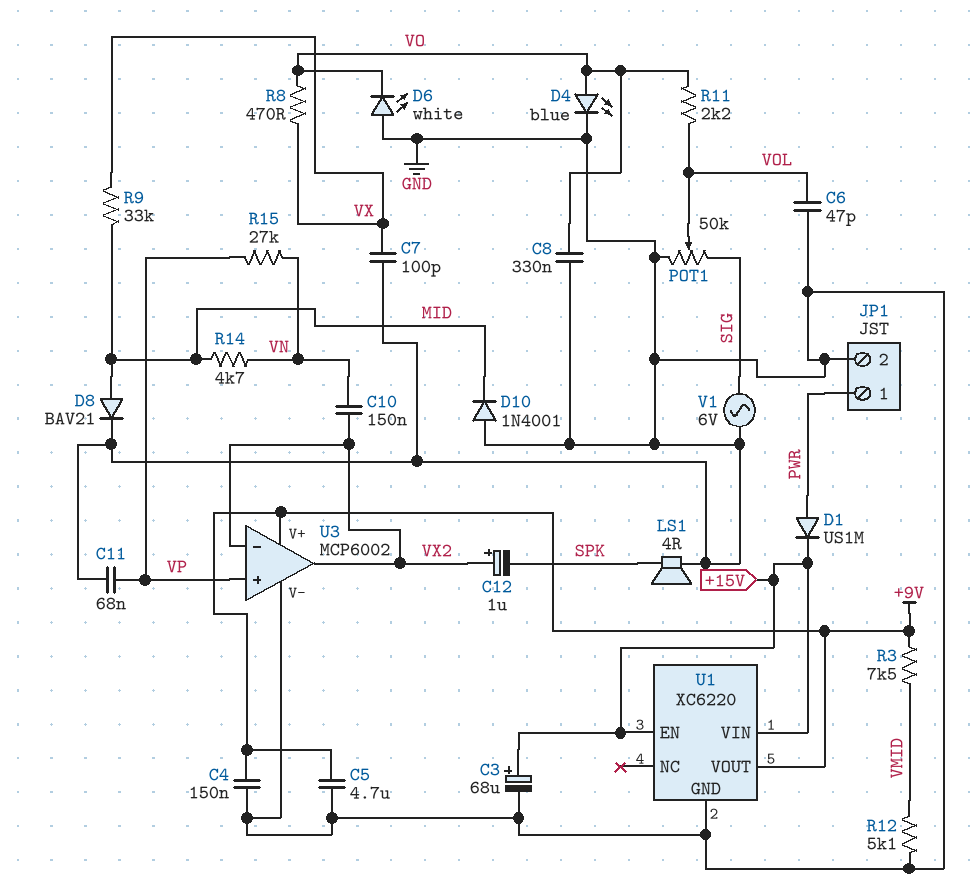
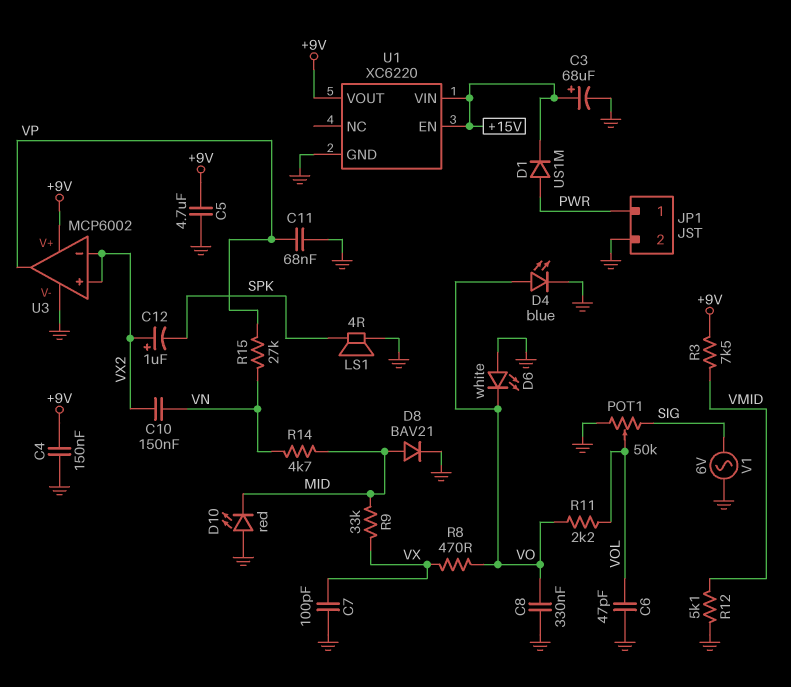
D10: diode 1N4001 (A GND, K MID) -> LED red (A GND, K MID)
U3 pin in+: VP -> VX2
U3 pin out: VX2 -> VP

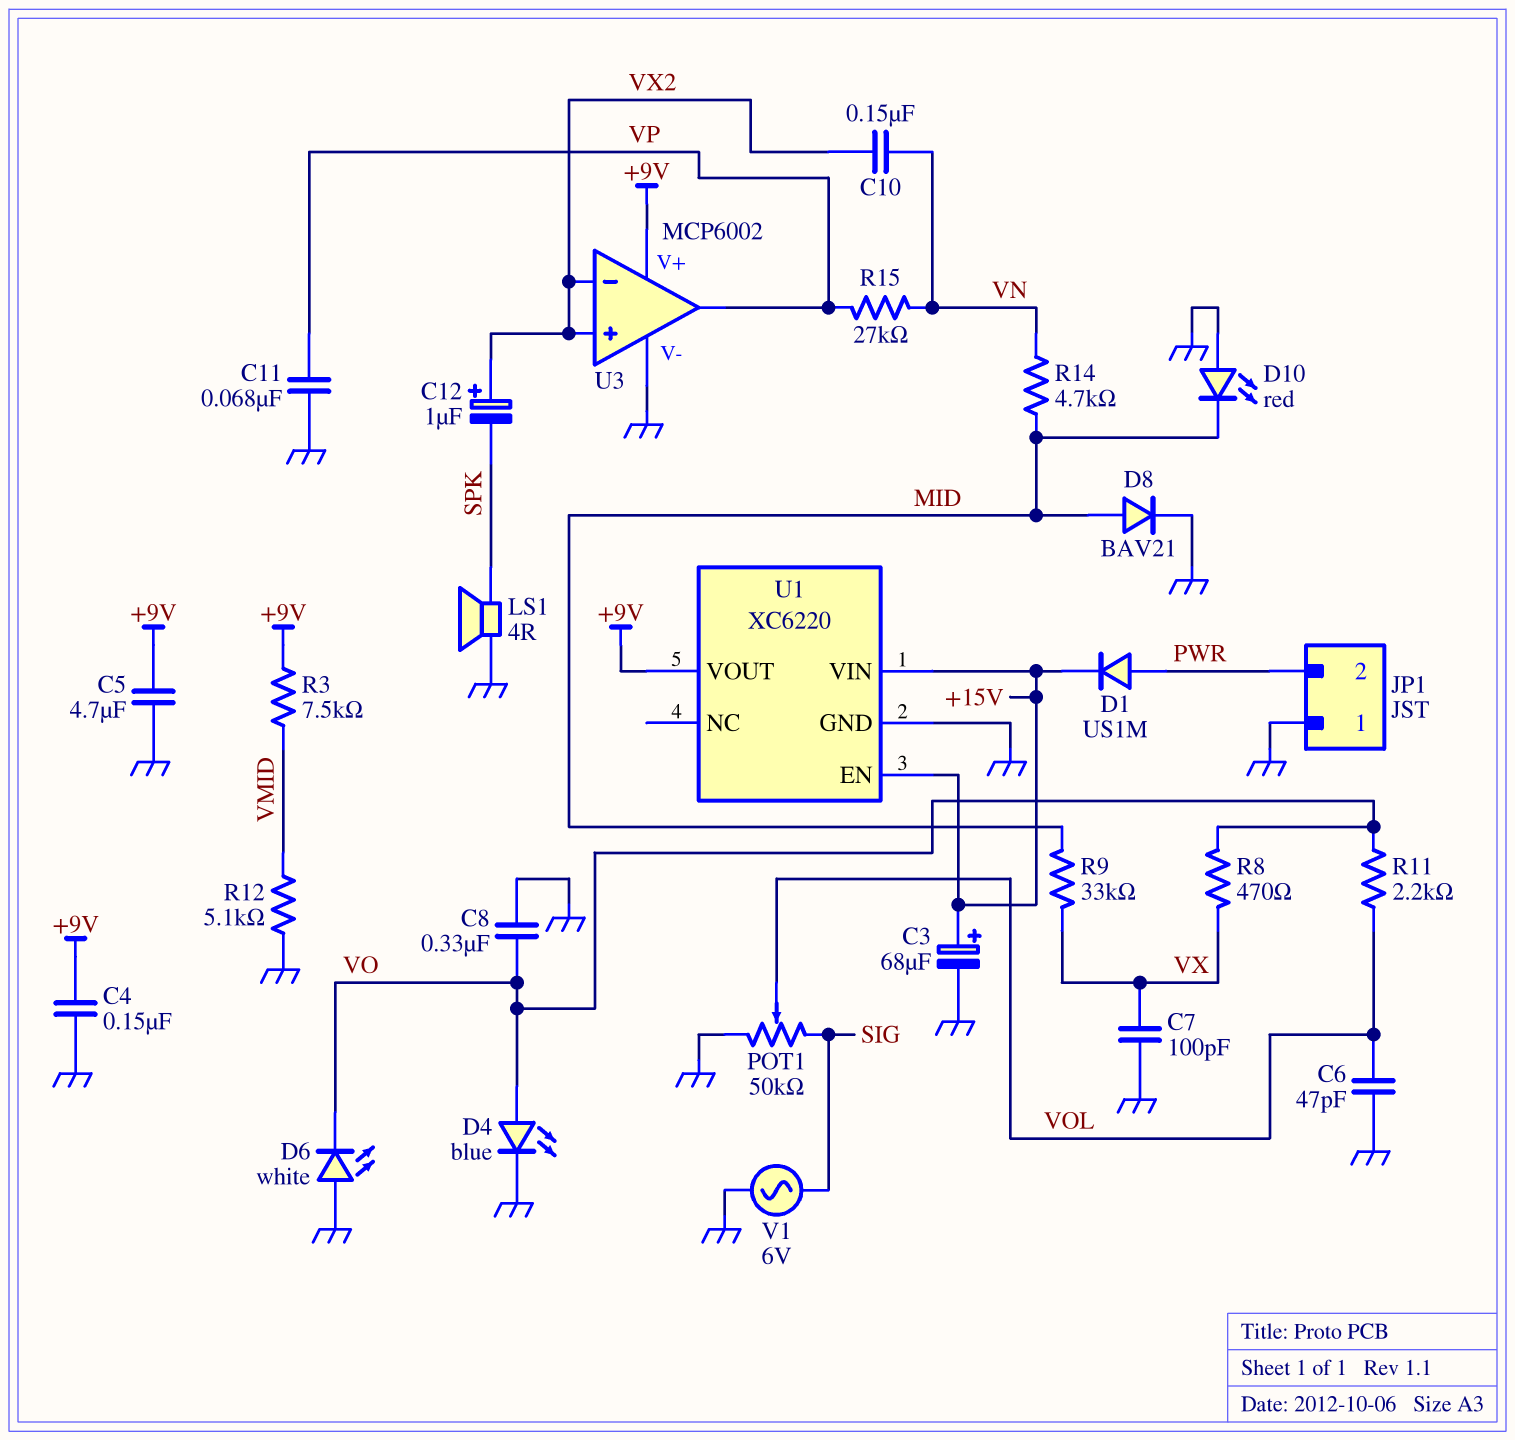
JP1 pin 1: PWR -> GND
JP1 pin 2: GND -> PWR

